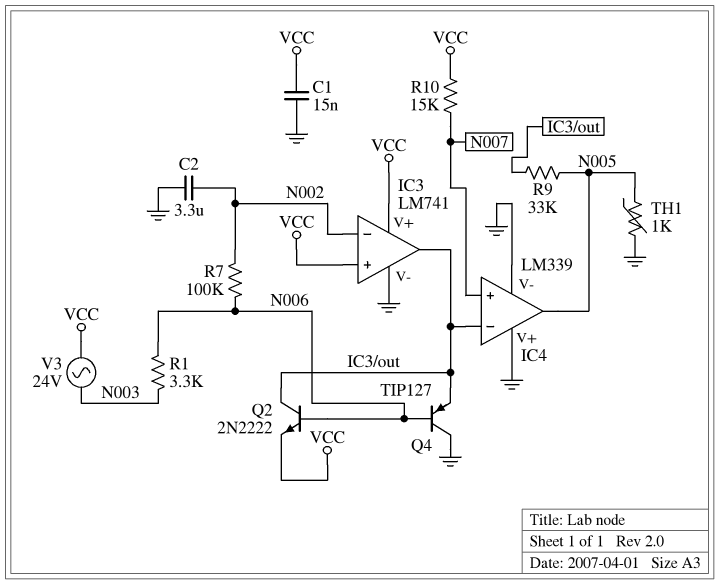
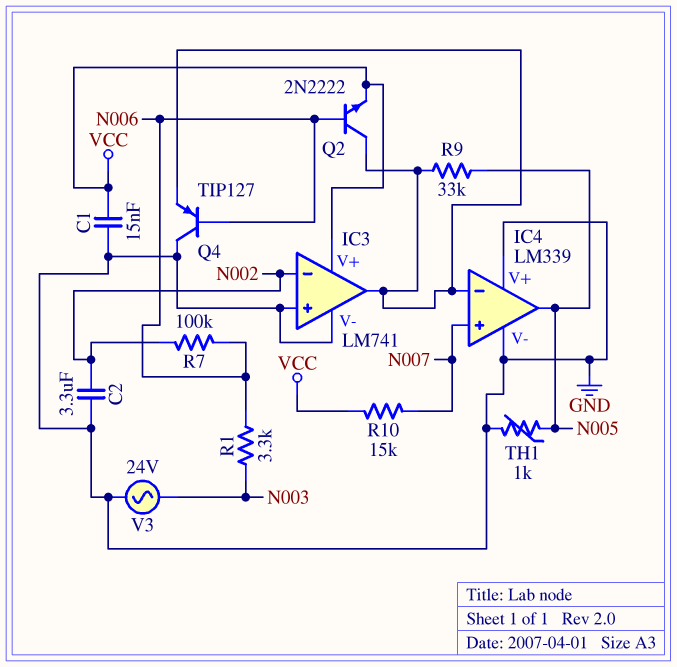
IC3 pin in+: VCC -> GND
V3: AC 24V (N003, VCC) -> AC 24V (GND, N003)

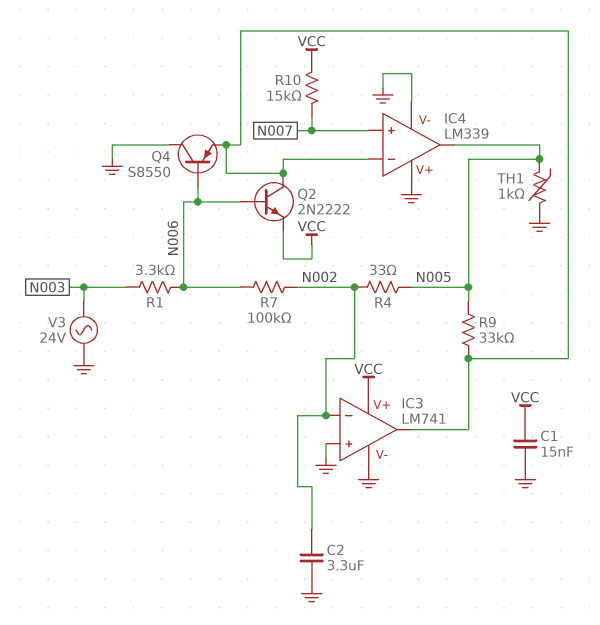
Q4: PNP TIP127 (B N006, C GND, E IC3/out) -> PNP S8550 (B N006, C GND, E IC3/out)
R4: none -> 33 (N002, N005)

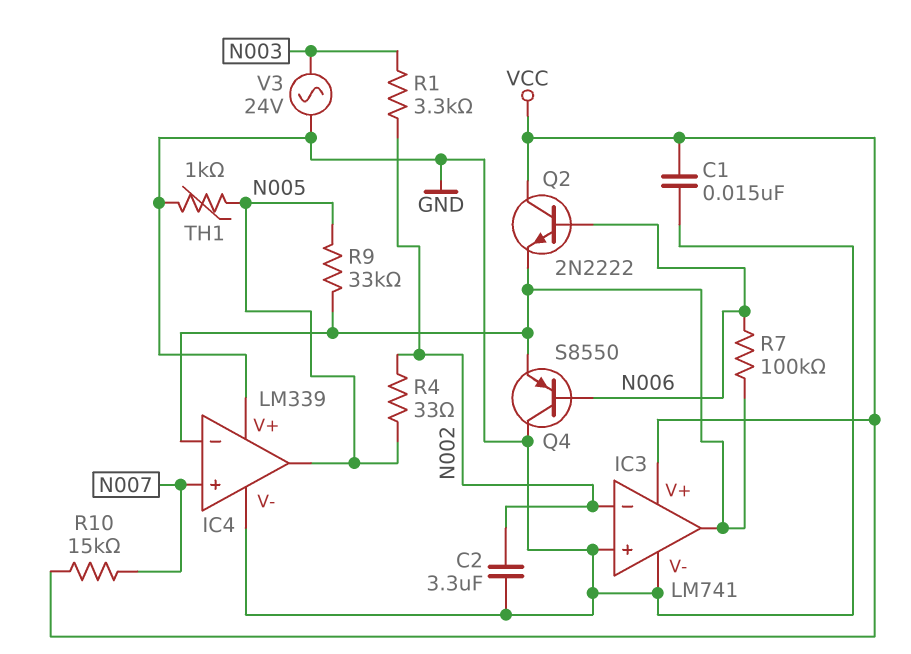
Q2: NPN 2N2222 (B N006, C IC3/out, E VCC) -> NPN 2N2222 (B N006, C VCC, E IC3/out)
R1: 3.3k (N003, N006) -> 3.3k (N002, N003)
R7: 100k (N002, N006) -> 100k (IC3/out, N006)

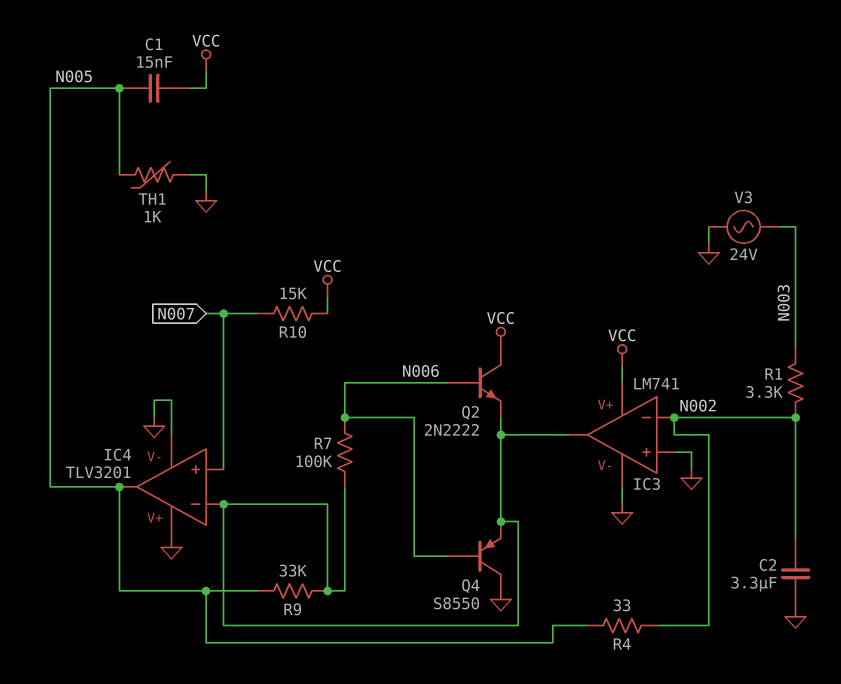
C1: 15nF (GND, VCC) -> 15nF (N005, VCC)
IC4: LM339 -> TLV3201

